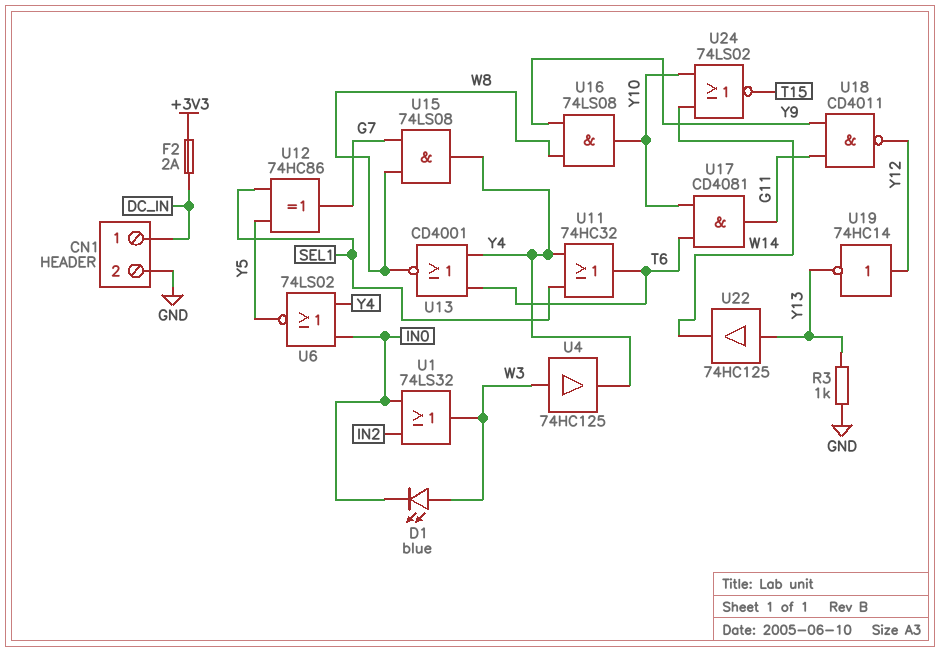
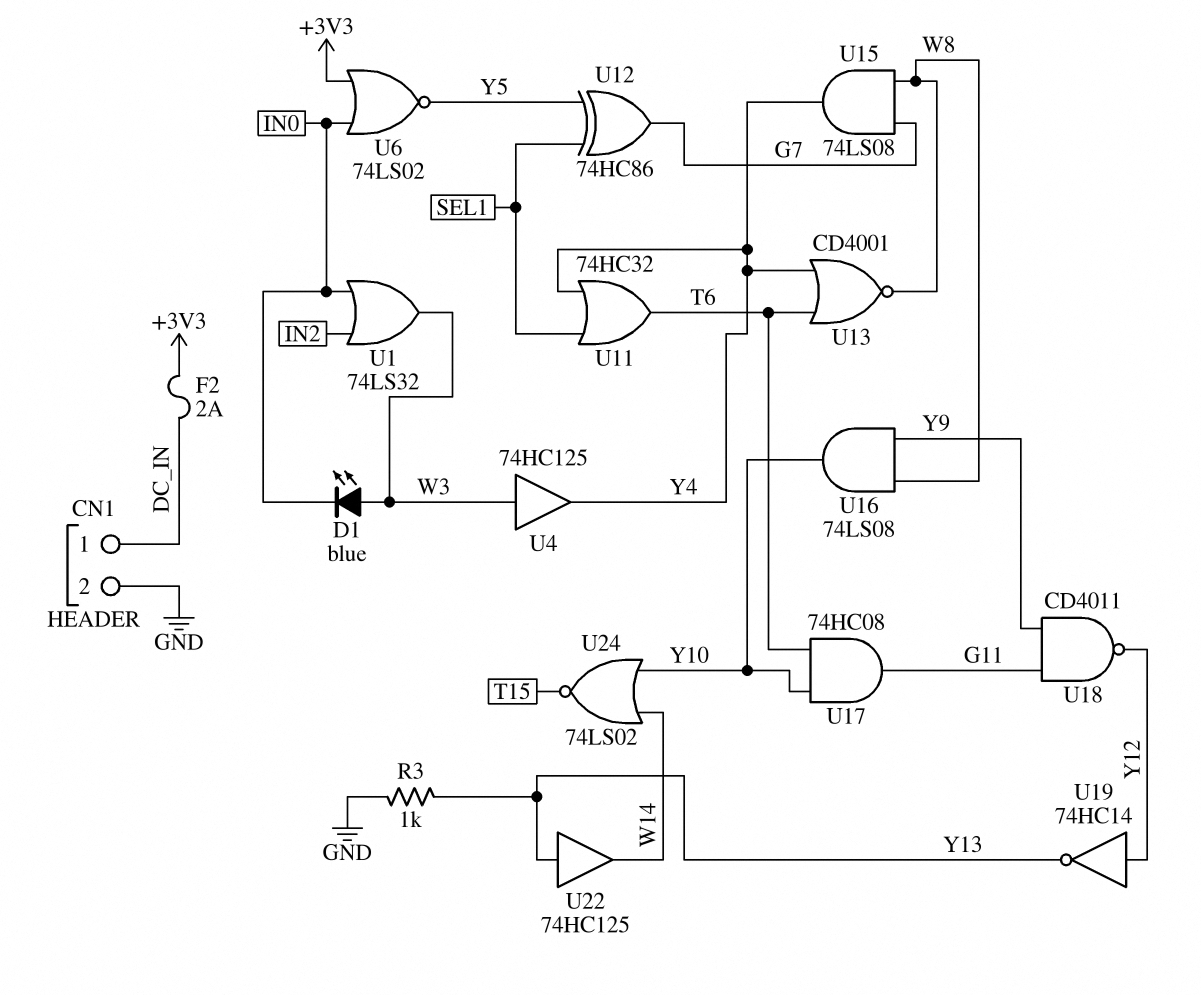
U6: NOR 74LS02 (in IN0, in Y4, out Y5) -> NOR 74LS02 (in +3V3, in IN0, out Y5)
U17: AND CD4081 (in T6, in Y10, out G11) -> AND 74HC08 (in T6, in Y10, out G11)

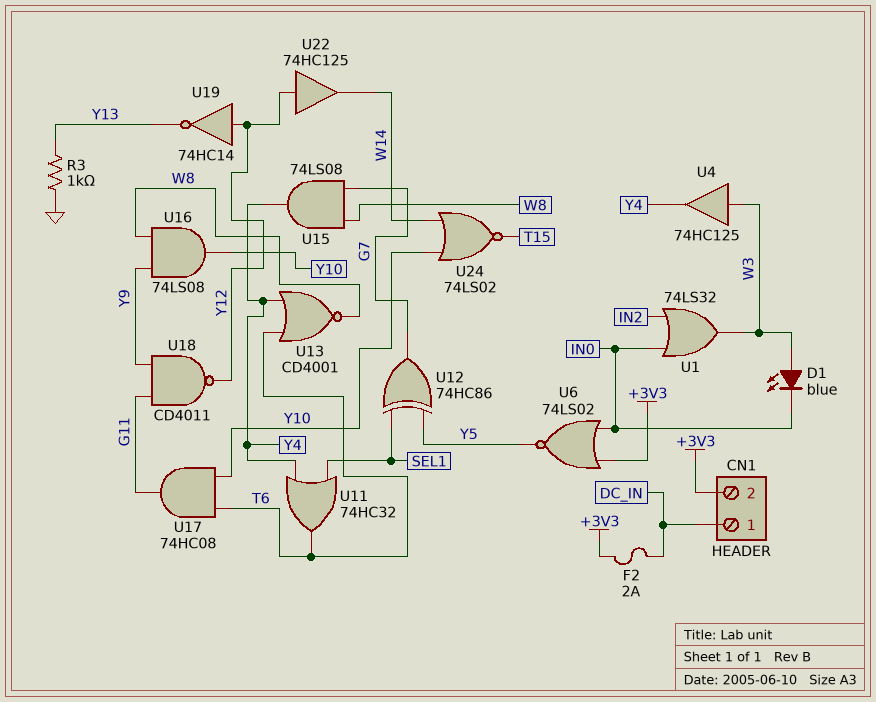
CN1 pin 2: GND -> +3V3
U22: buffer 74HC125 (in Y13, out W14) -> buffer 74HC125 (in Y12, out W14)

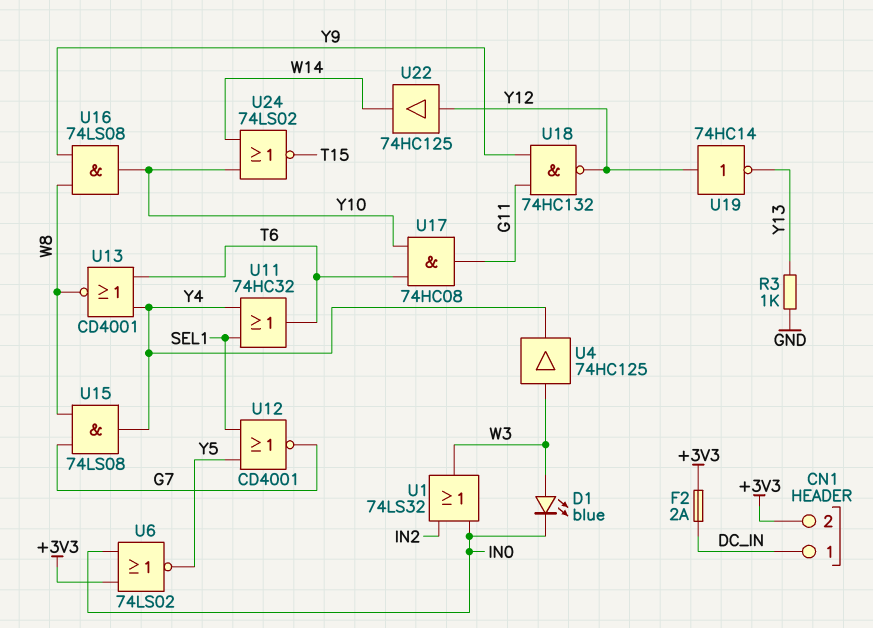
U12: XOR 74HC86 (in SEL1, in Y5, out G7) -> NOR CD4001 (in SEL1, in Y5, out G7)
U18: NAND CD4011 (in G11, in Y9, out Y12) -> NAND 74HC132 (in G11, in Y9, out Y12)

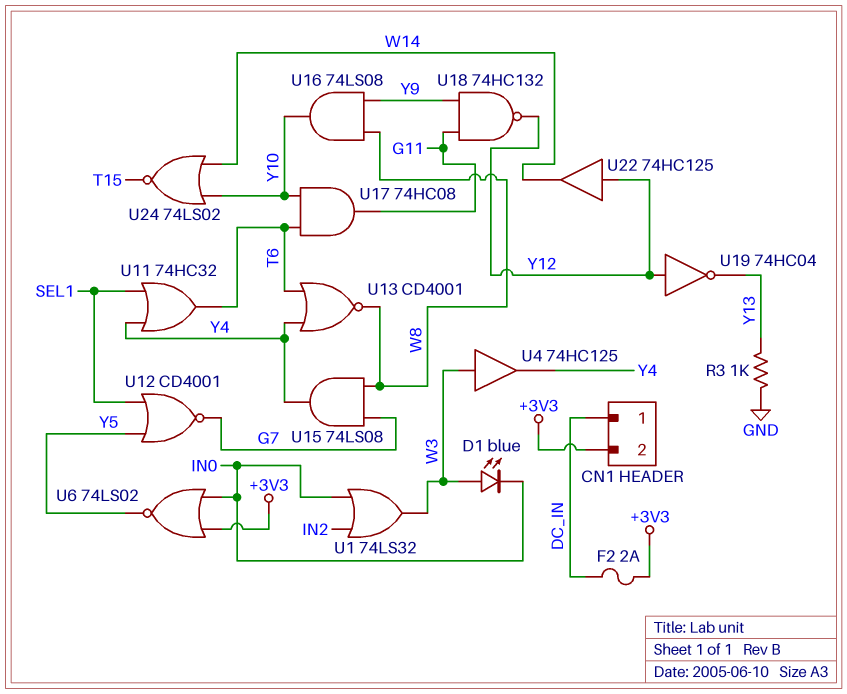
U19: NOT 74HC14 (in Y12, out Y13) -> NOT 74HC04 (in Y12, out Y13)

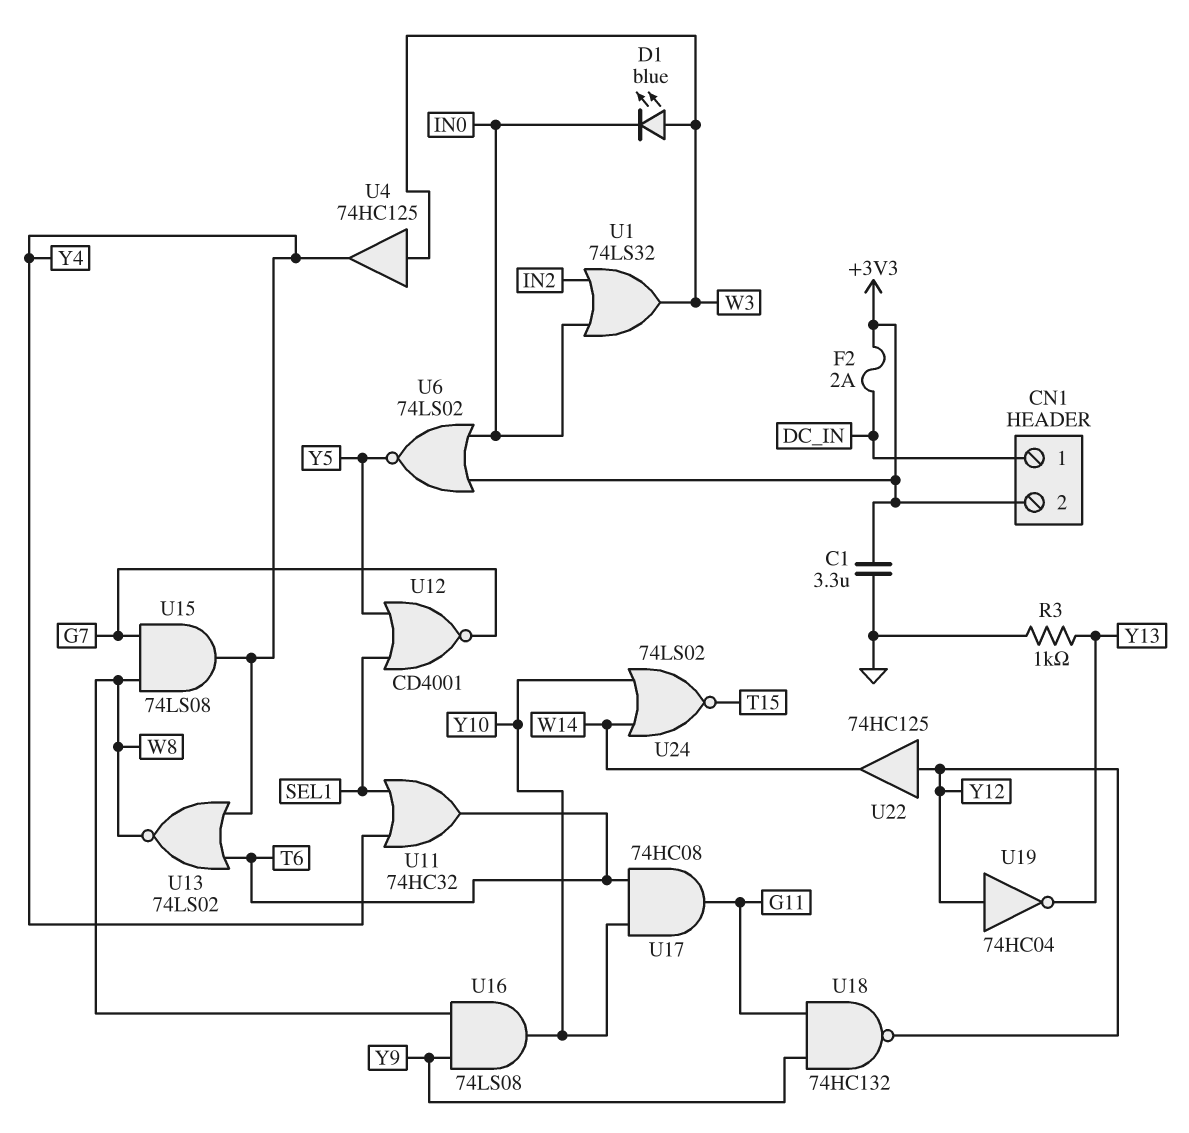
C1: none -> 3.3uF (+3V3, GND)
U13: NOR CD4001 (in T6, in Y4, out W8) -> NOR 74LS02 (in T6, in Y4, out W8)

